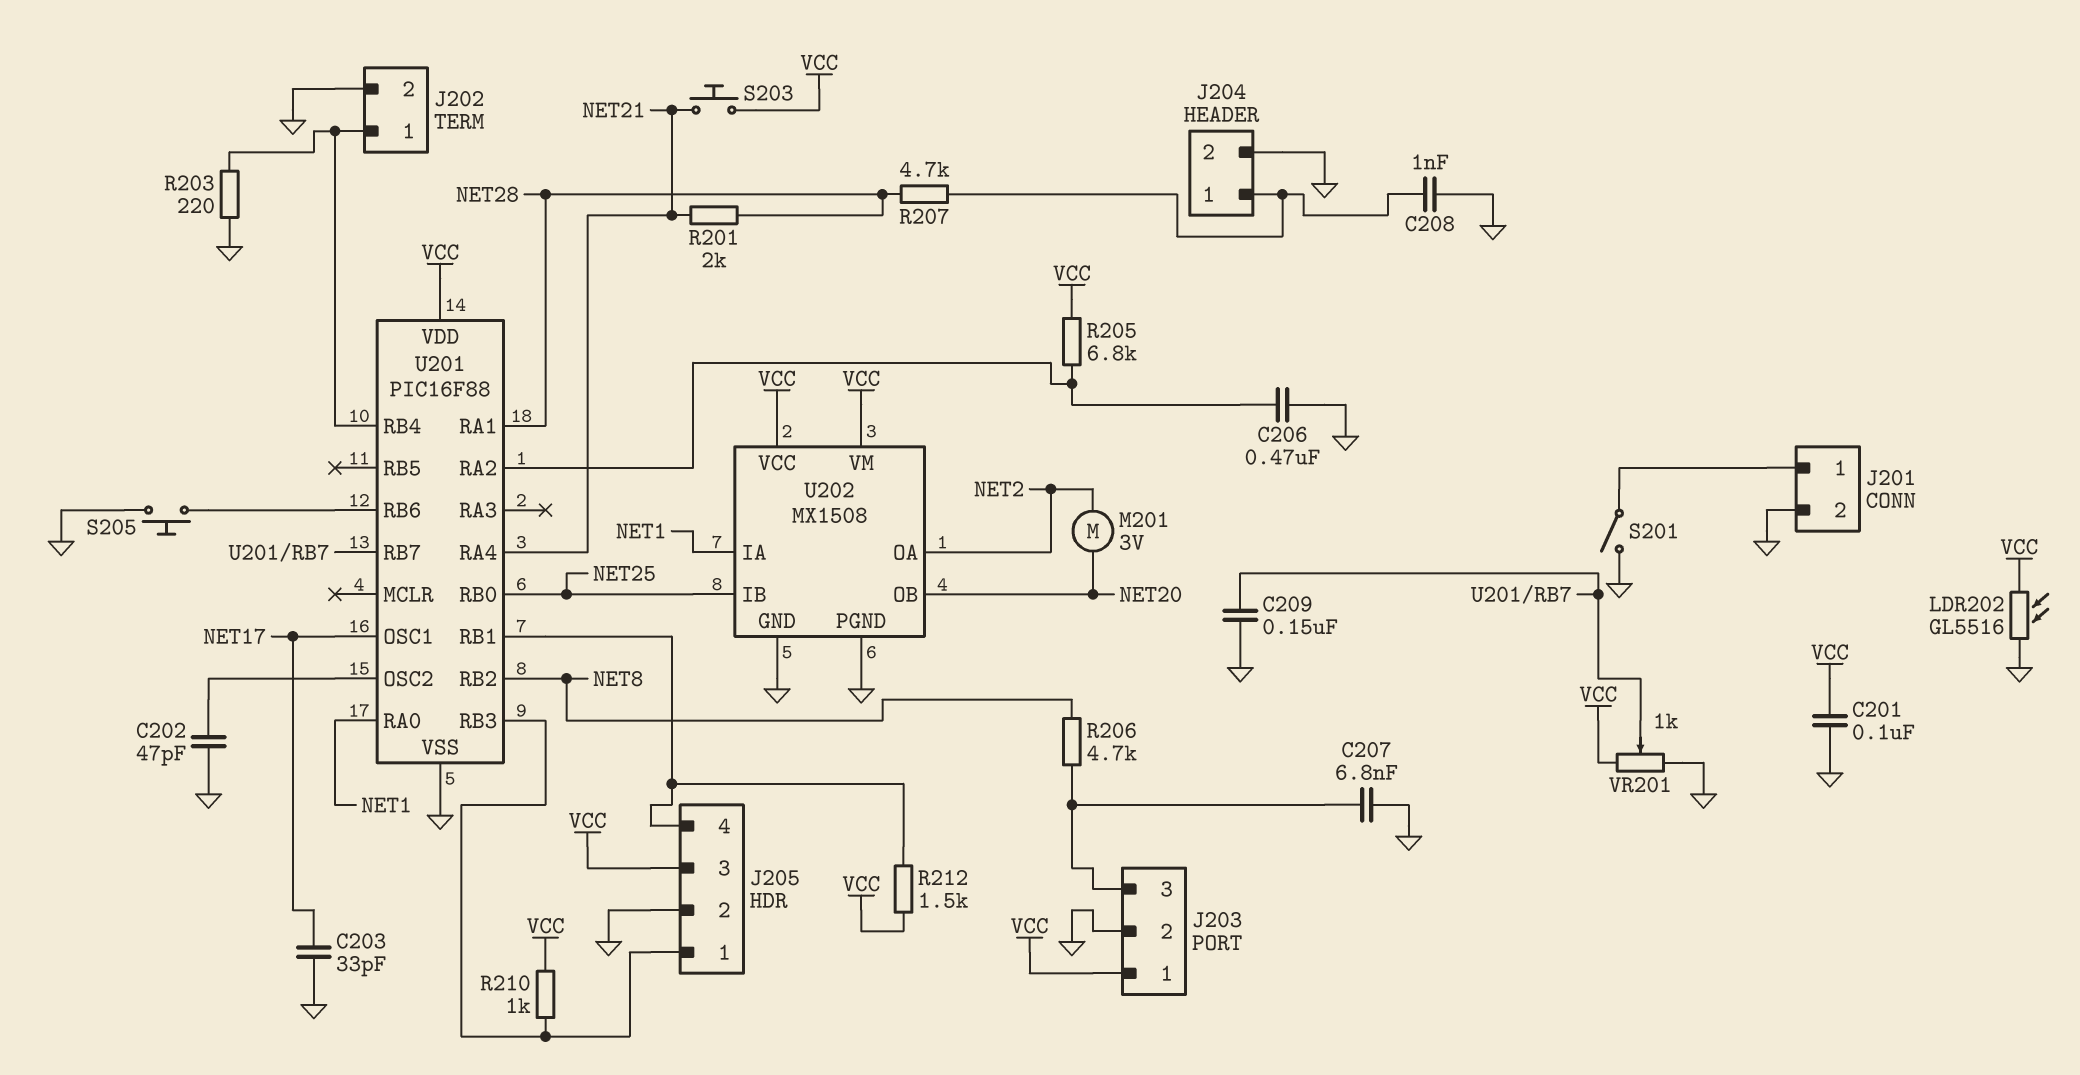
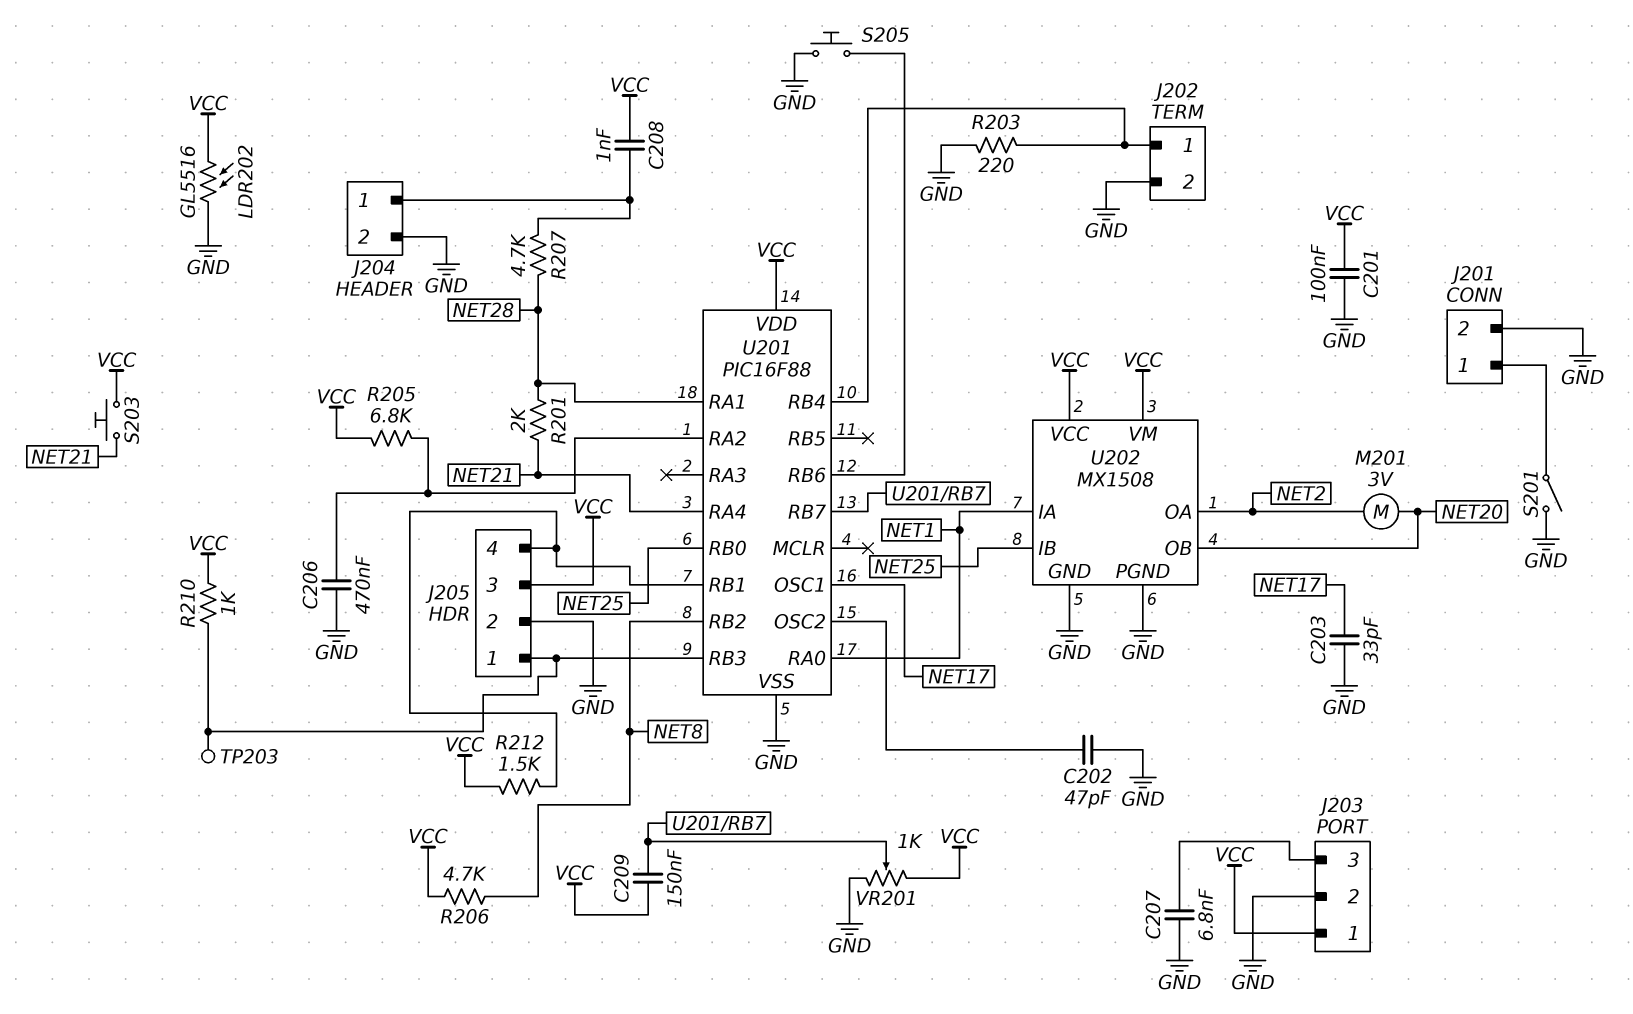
C208: 1nF (GND, J204/1) -> 1nF (J204/1, VCC)
C209: 150nF (GND, U201/RB7) -> 150nF (U201/RB7, VCC)
R206: 4.7k (J203/3, NET8) -> 4.7k (NET8, VCC)
TP203: none -> test point (J205/1)

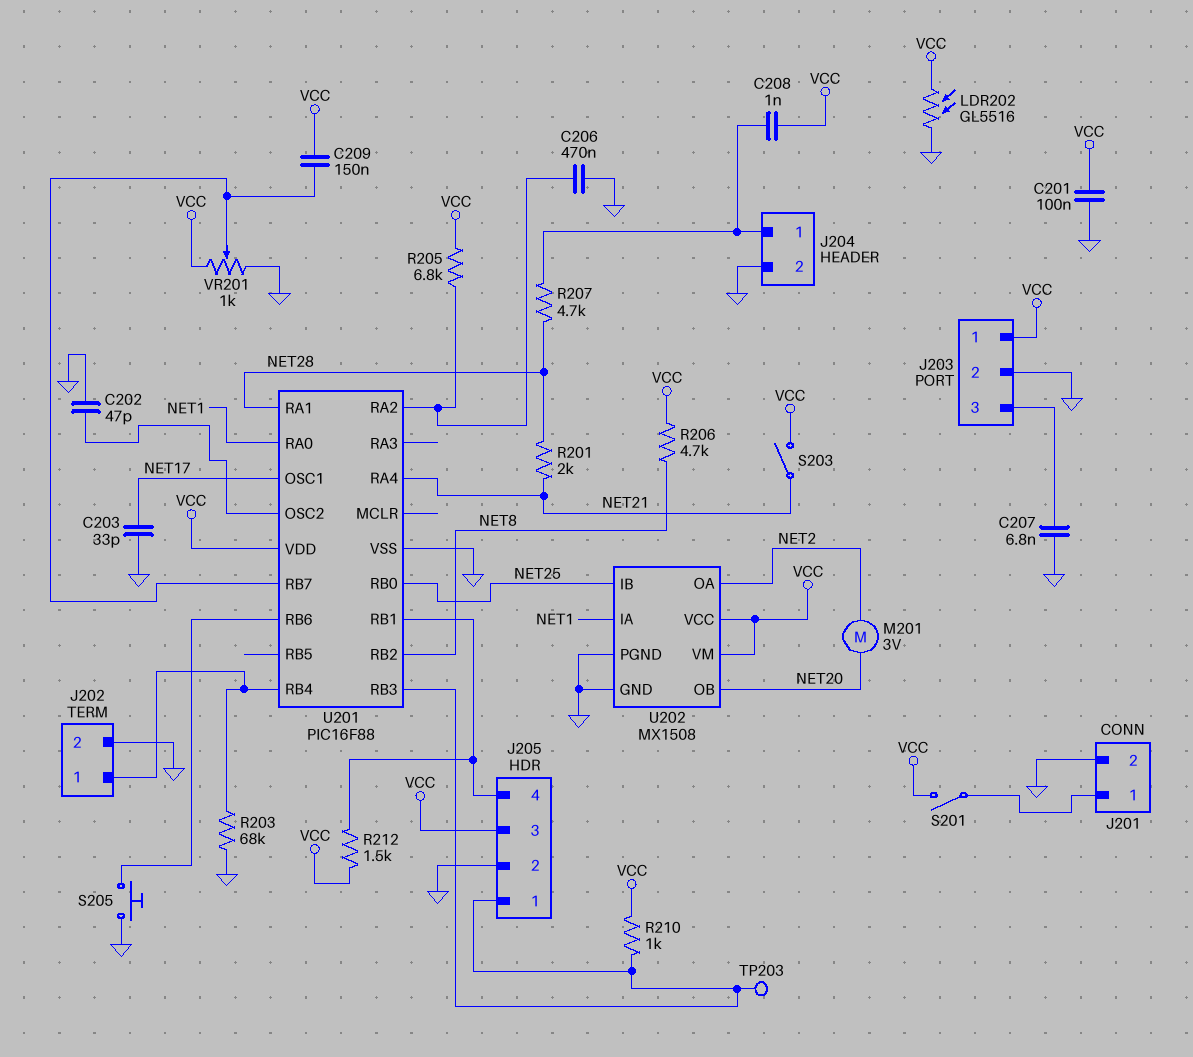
R203: 220 (GND, J202/1) -> 68k (GND, J202/1)
S201: switch (GND, J201/1) -> switch (J201/1, VCC)
S203: button (NET21, VCC) -> switch (NET21, VCC)

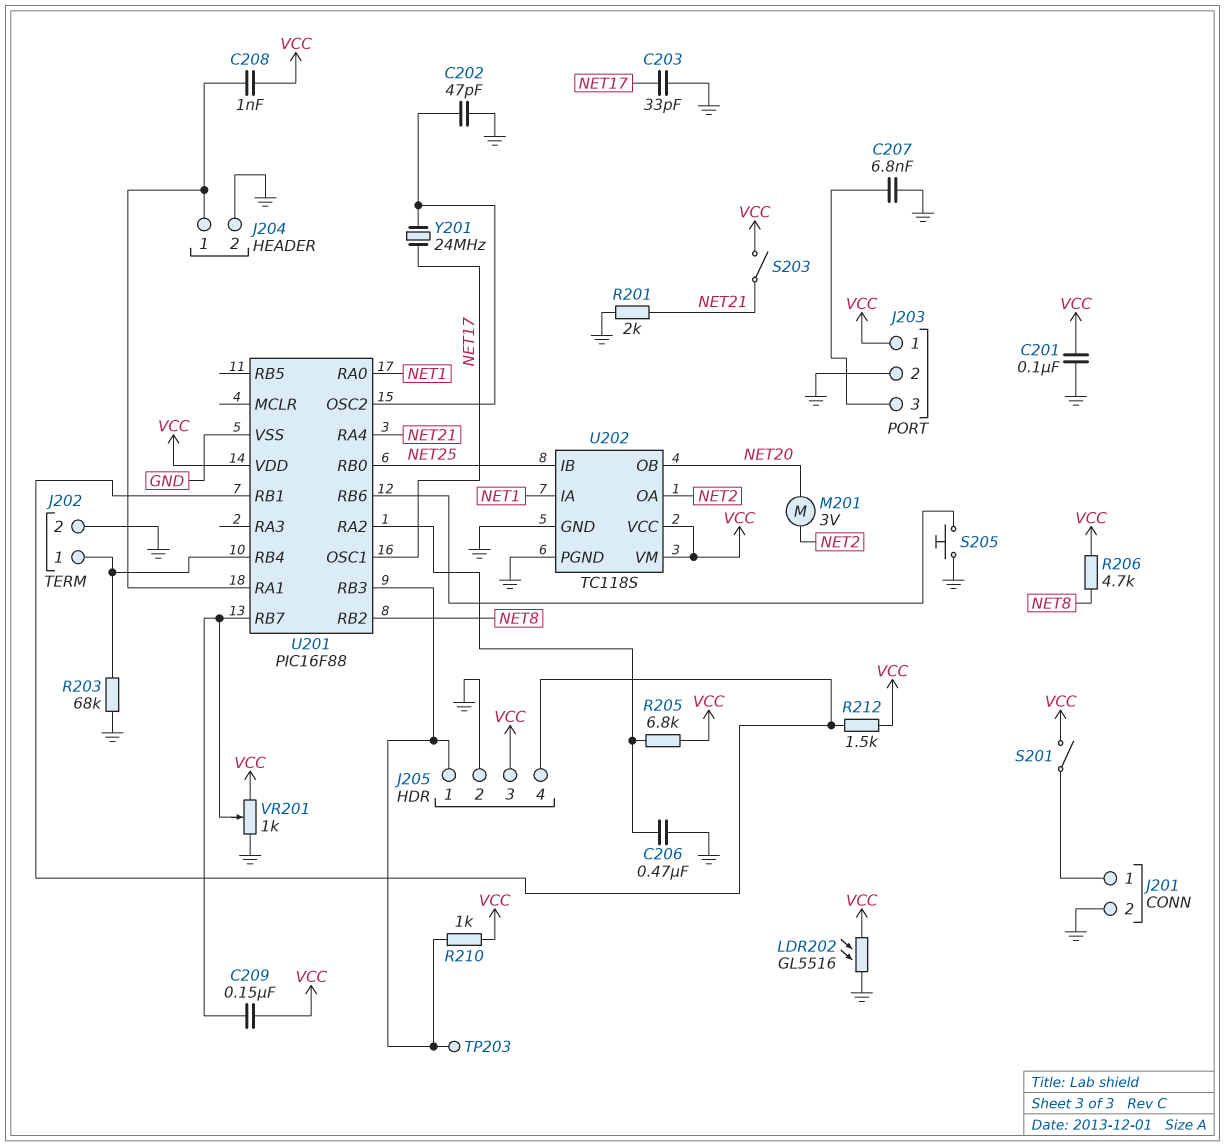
R201: 2k (NET21, NET28) -> 2k (GND, NET21)
R207: 4.7k (J204/1, NET28) -> none
U201 pin RA1: NET28 -> J204/1
U202: MX1508 -> TC118S
Y201: none -> 24MHz (NET17, U201/OSC2)

